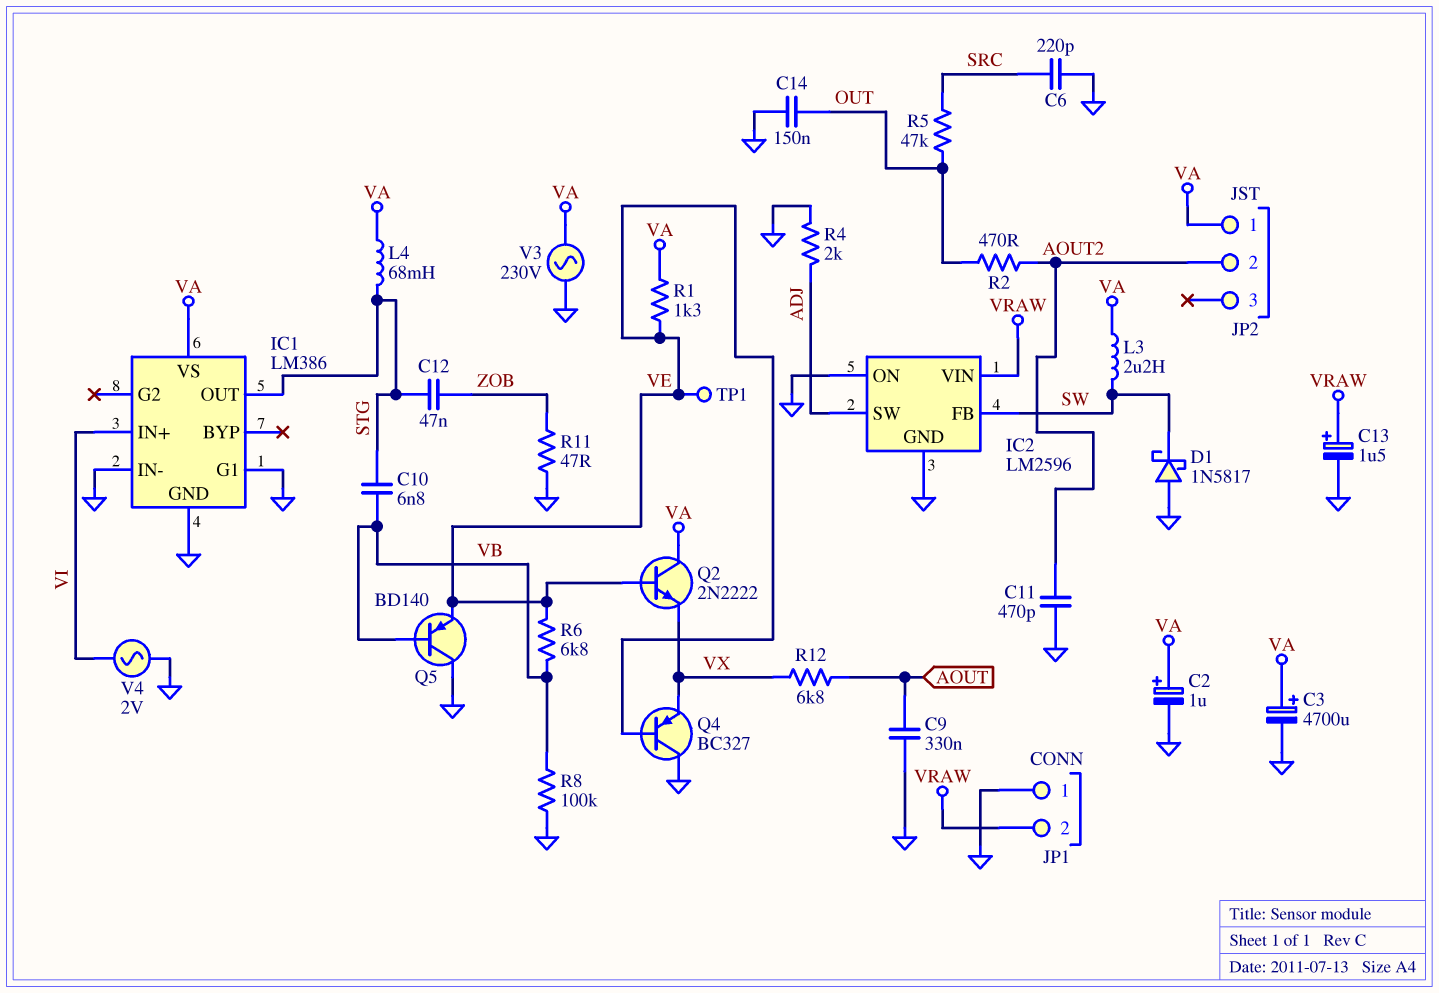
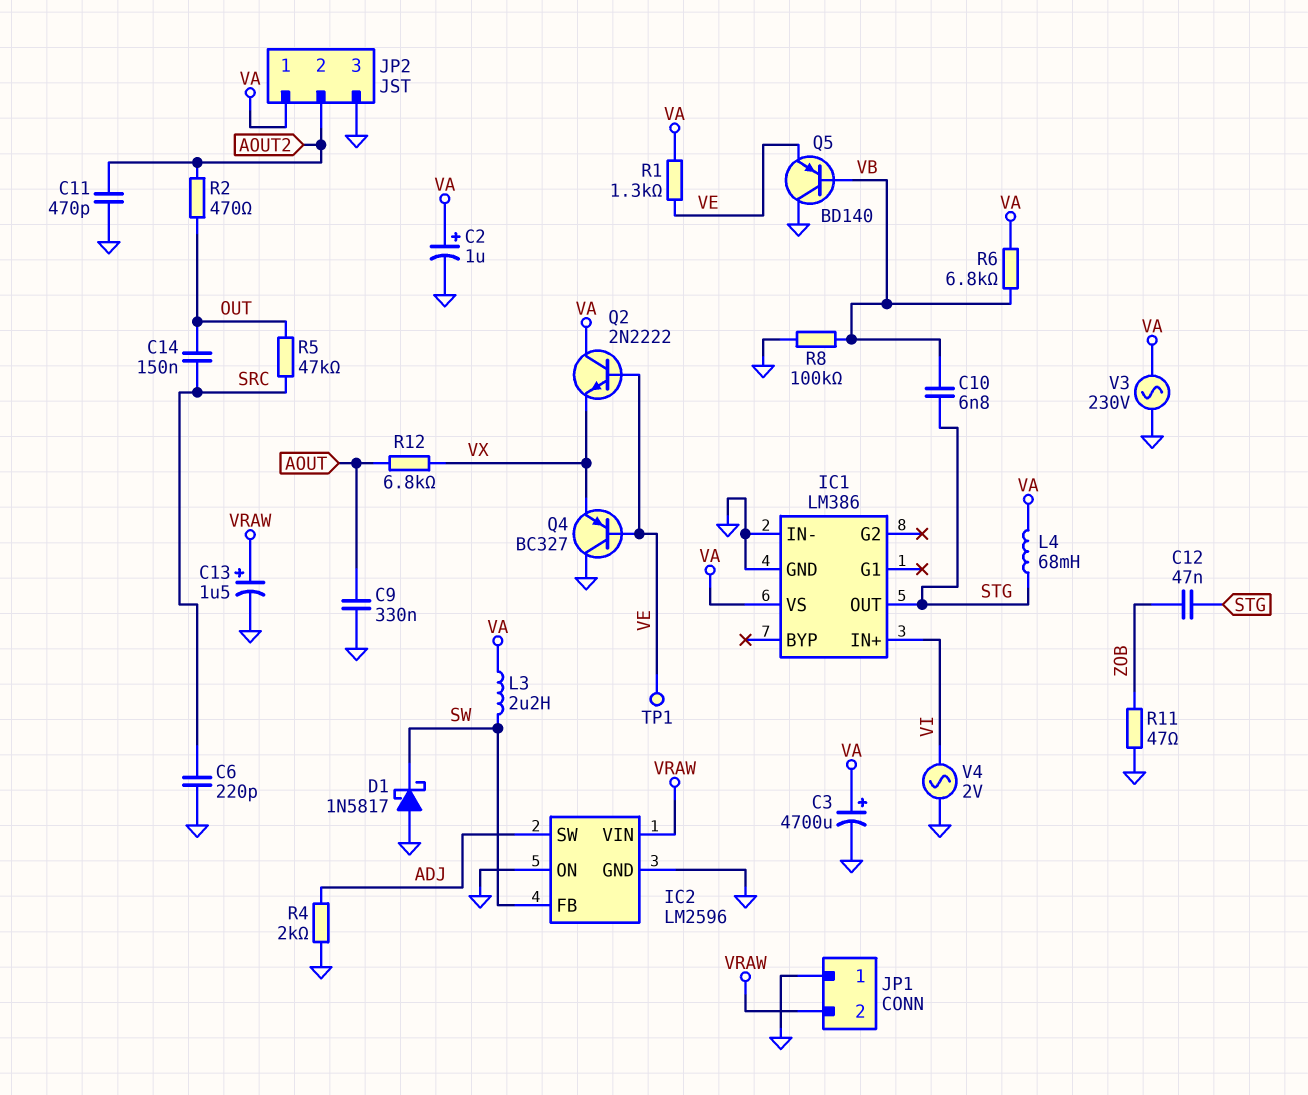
C14: 150nF (GND, OUT) -> 150nF (OUT, SRC)
IC1 pin G1: GND -> none
JP2 pin 3: none -> GND
R6: 6.8k (VB, VE) -> 6.8k (VA, VB)

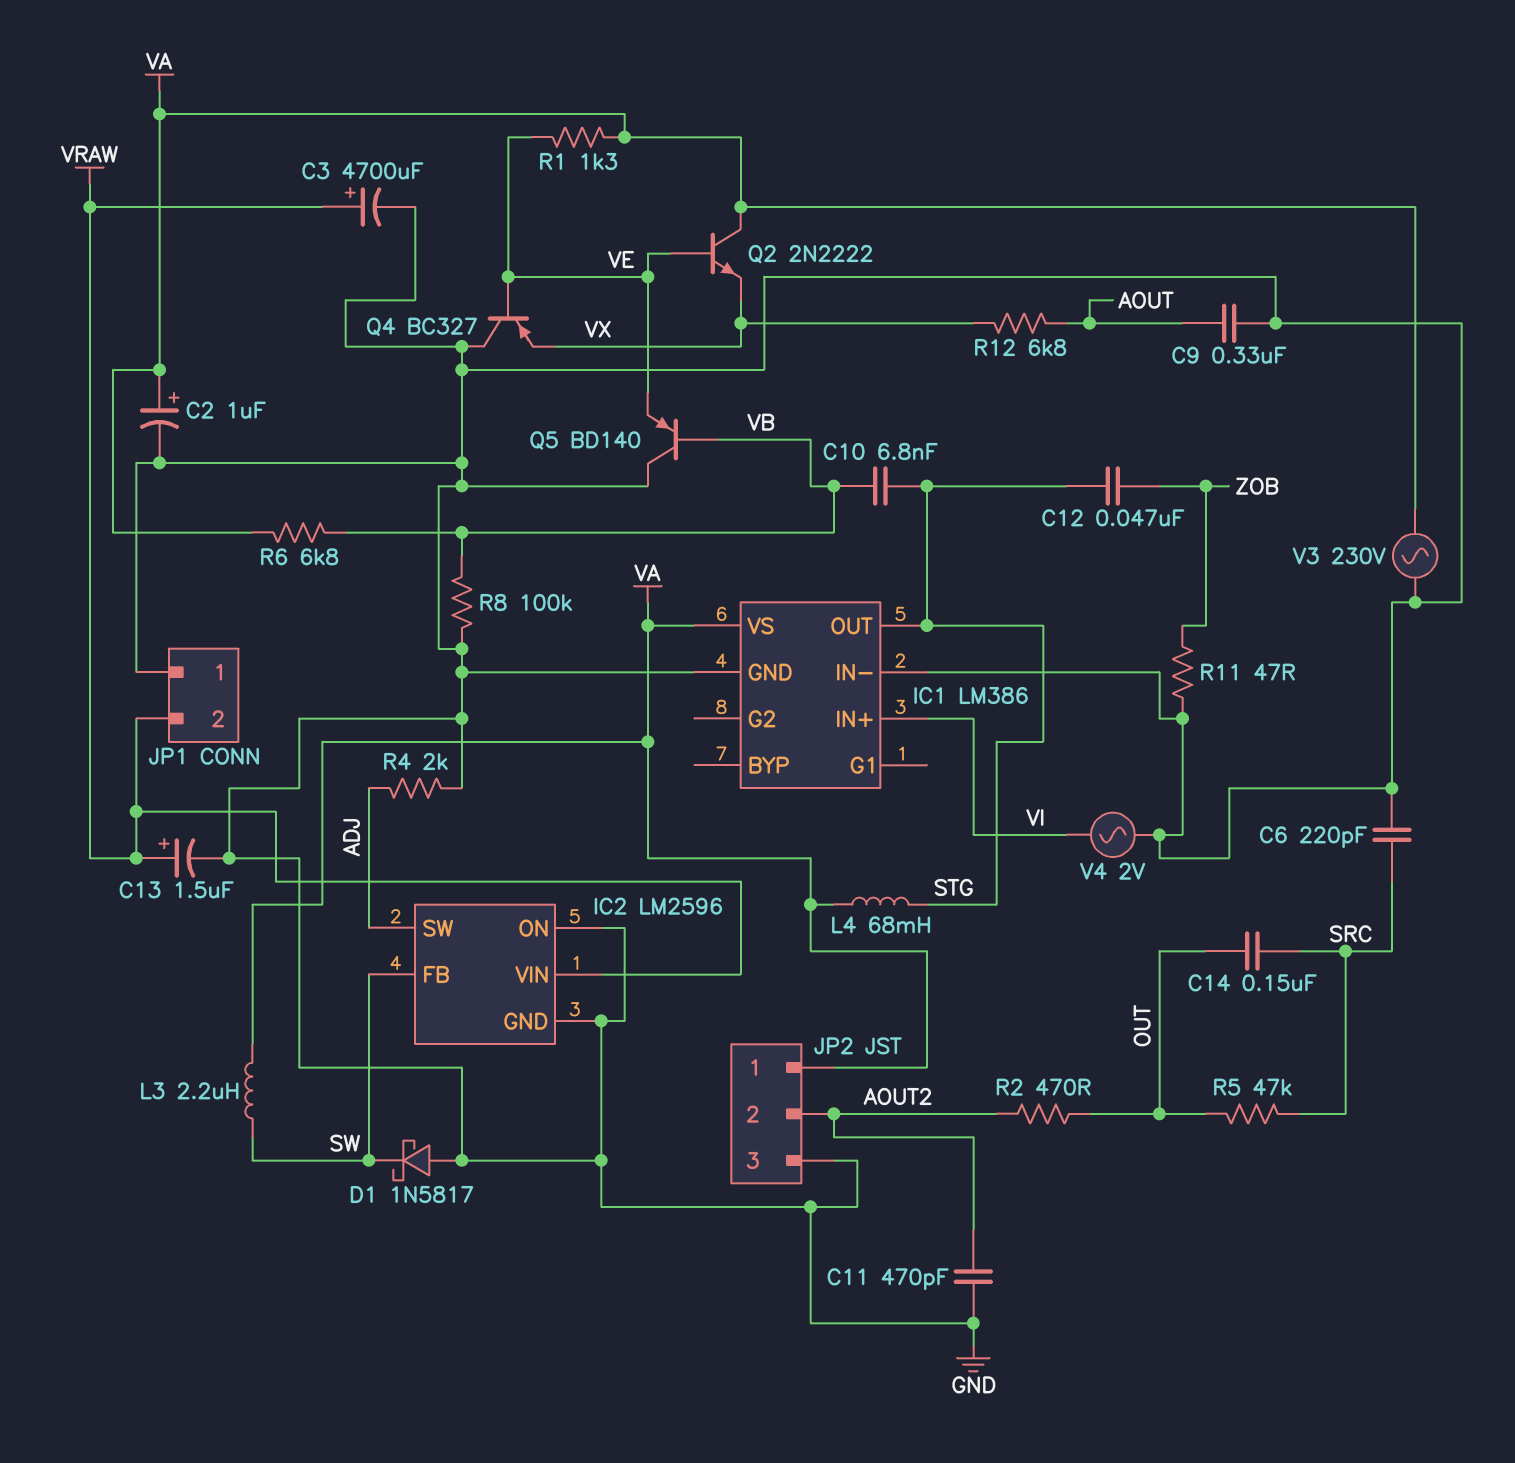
C3: 4700uF (plus VA, minus GND) -> 4700uF (plus VRAW, minus GND)
TP1: test point (VE) -> none

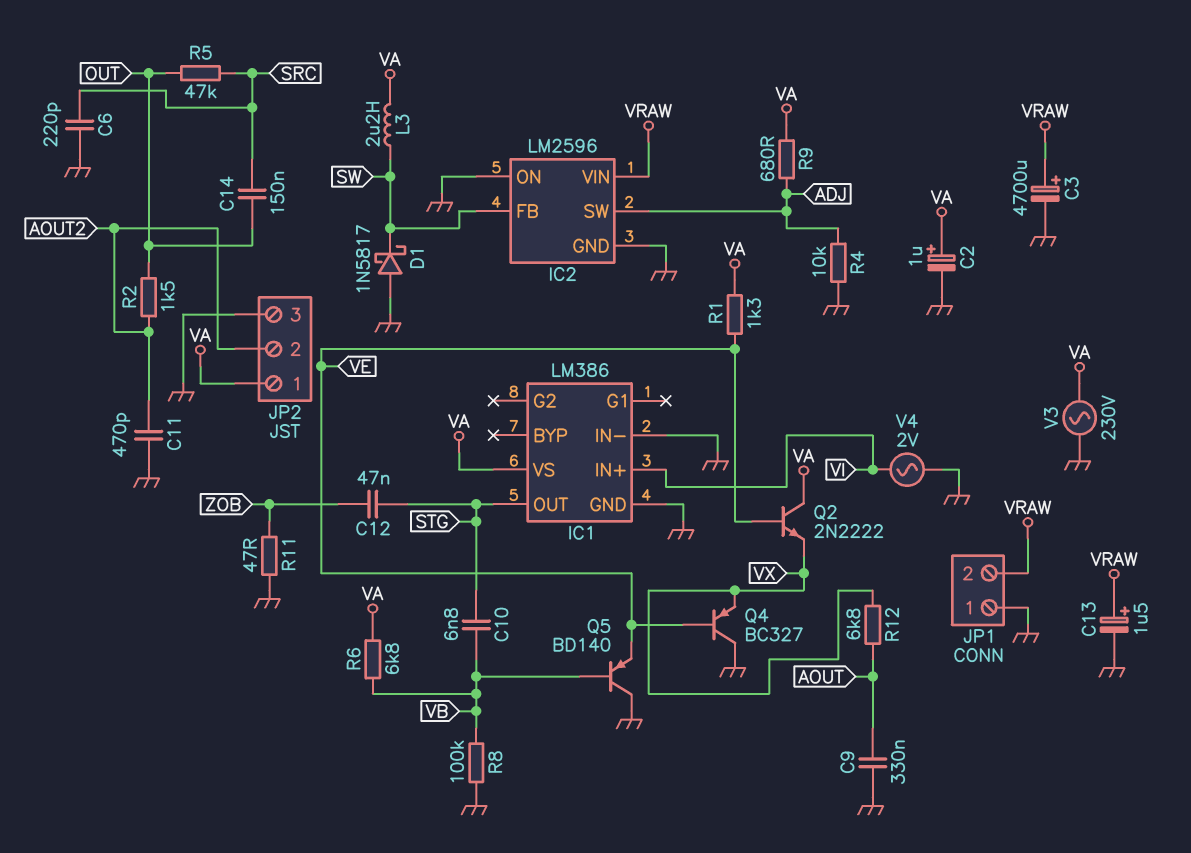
L4: 68mH (STG, VA) -> none
R2: 470 (AOUT2, OUT) -> 1.5k (AOUT2, OUT)
R4: 2k (ADJ, GND) -> 10k (ADJ, GND)
R9: none -> 680 (ADJ, VA)

